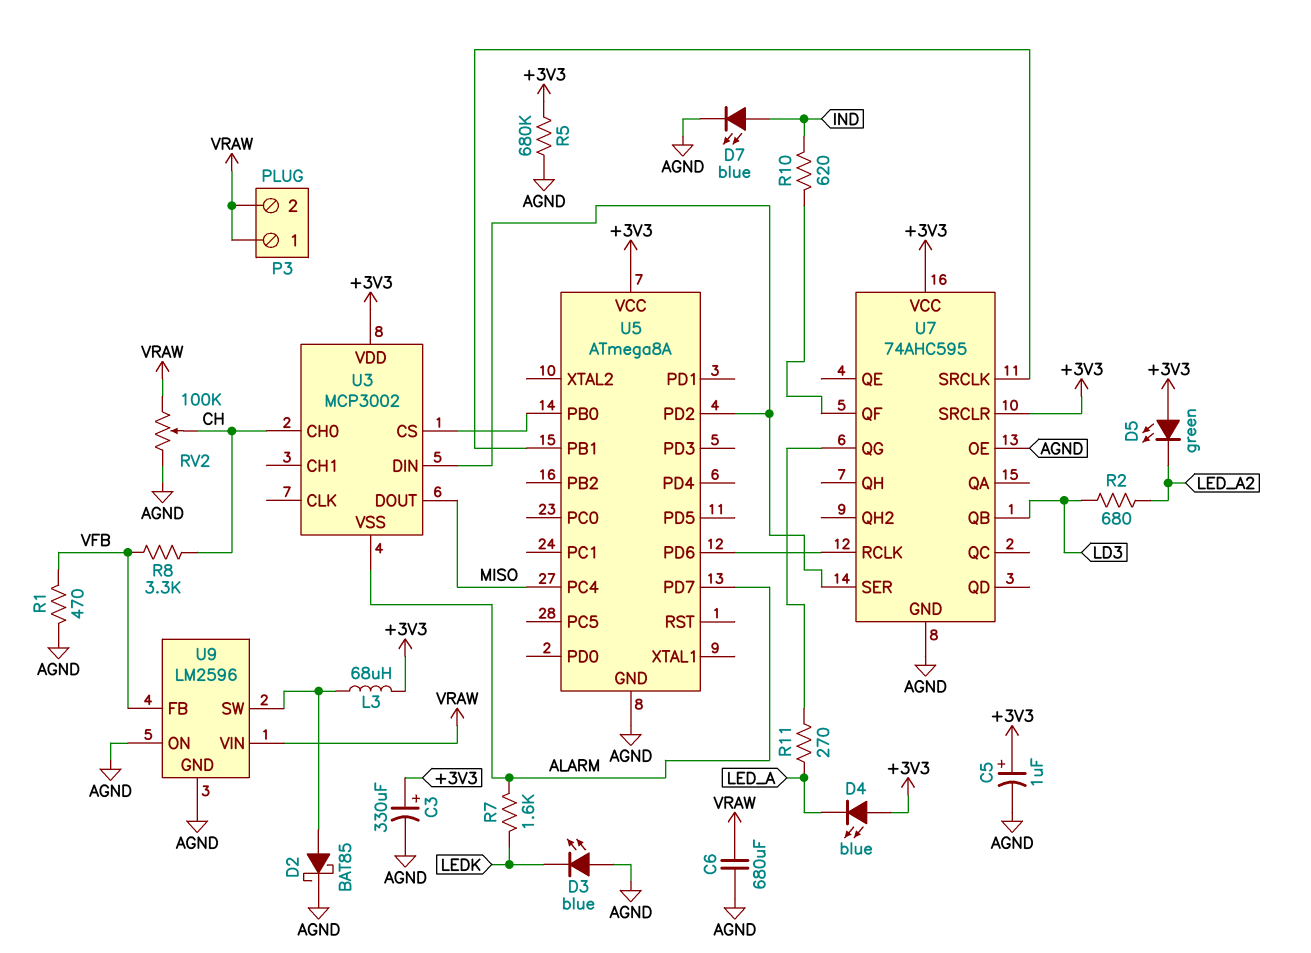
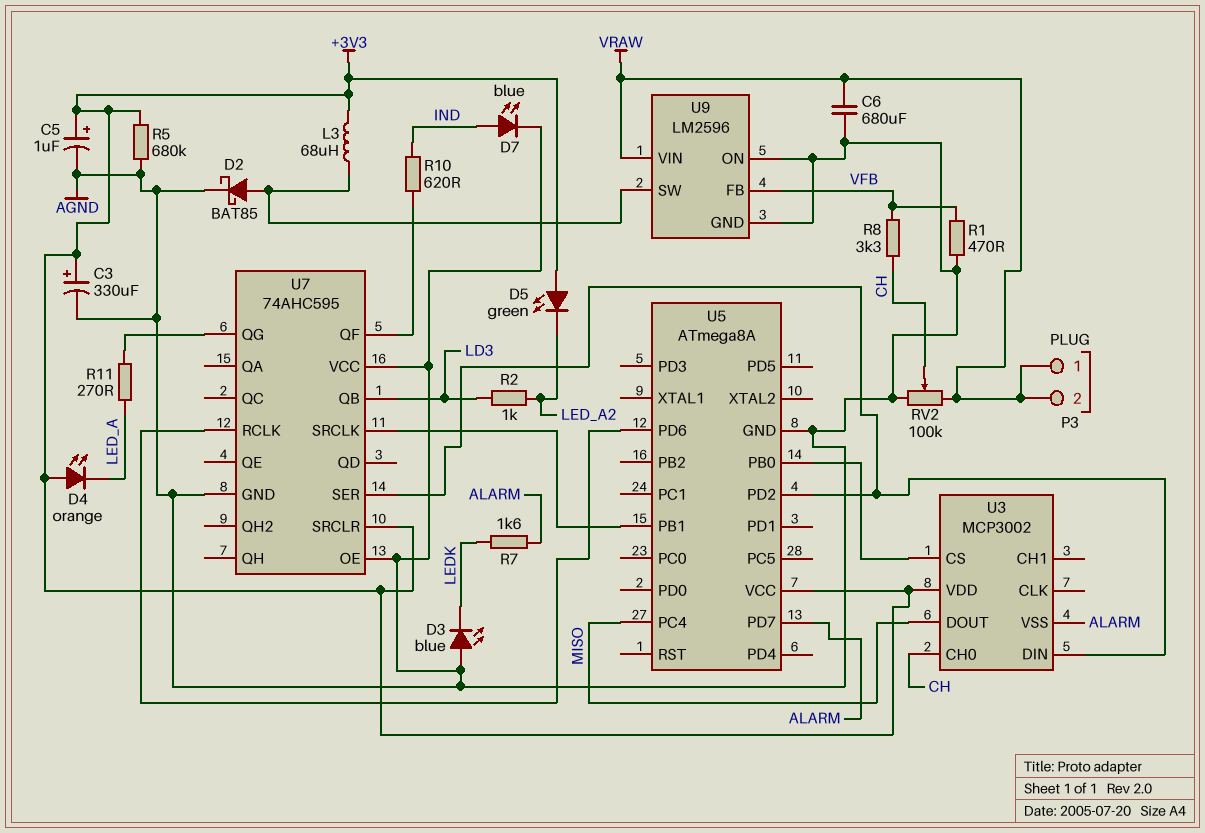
D4: LED blue (A +3V3, K LED_A) -> LED orange (A +3V3, K LED_A)
R2: 680 (LD3, LED_A2) -> 1k (LD3, LED_A2)
U7 pin VCC: +3V3 -> AGND

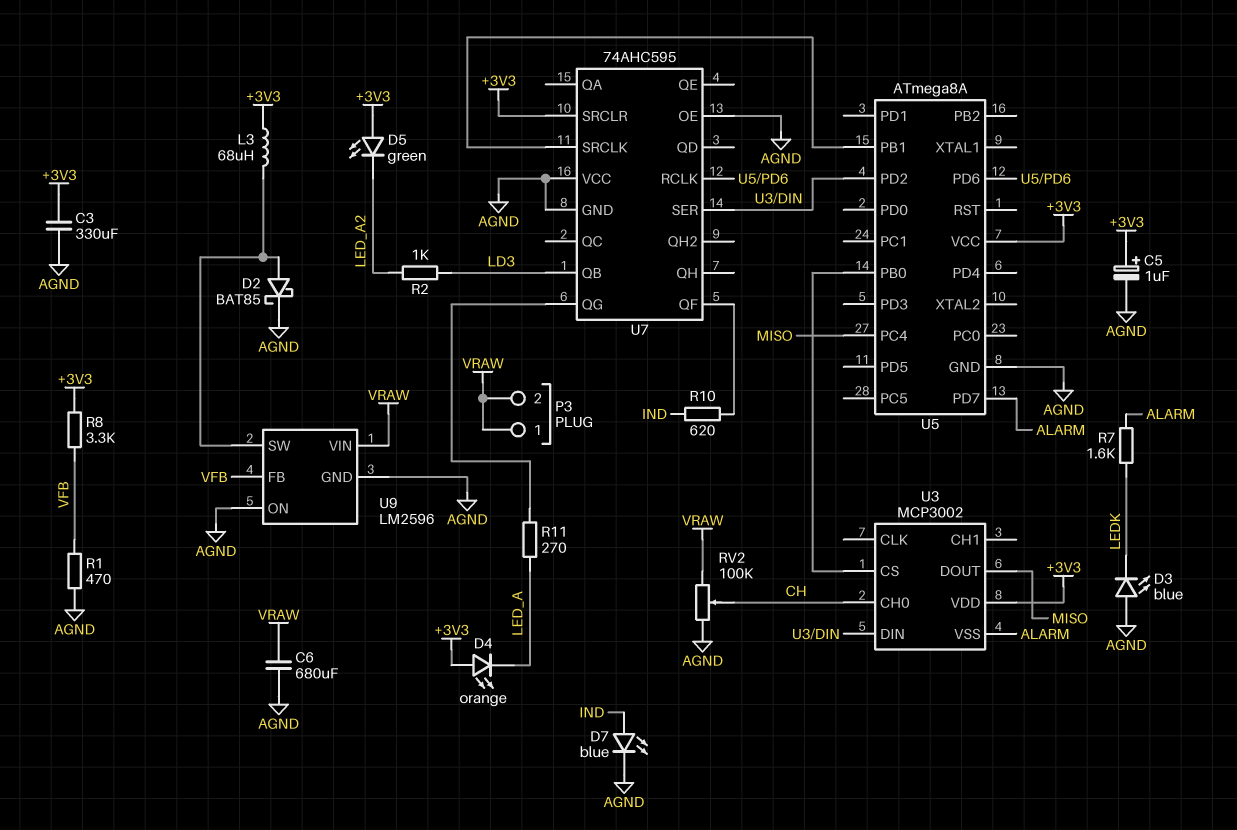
C3: 330uF (plus +3V3, minus AGND) -> 330uF (+3V3, AGND)
R5: 680k (+3V3, AGND) -> none
R8: 3.3k (CH, VFB) -> 3.3k (+3V3, VFB)

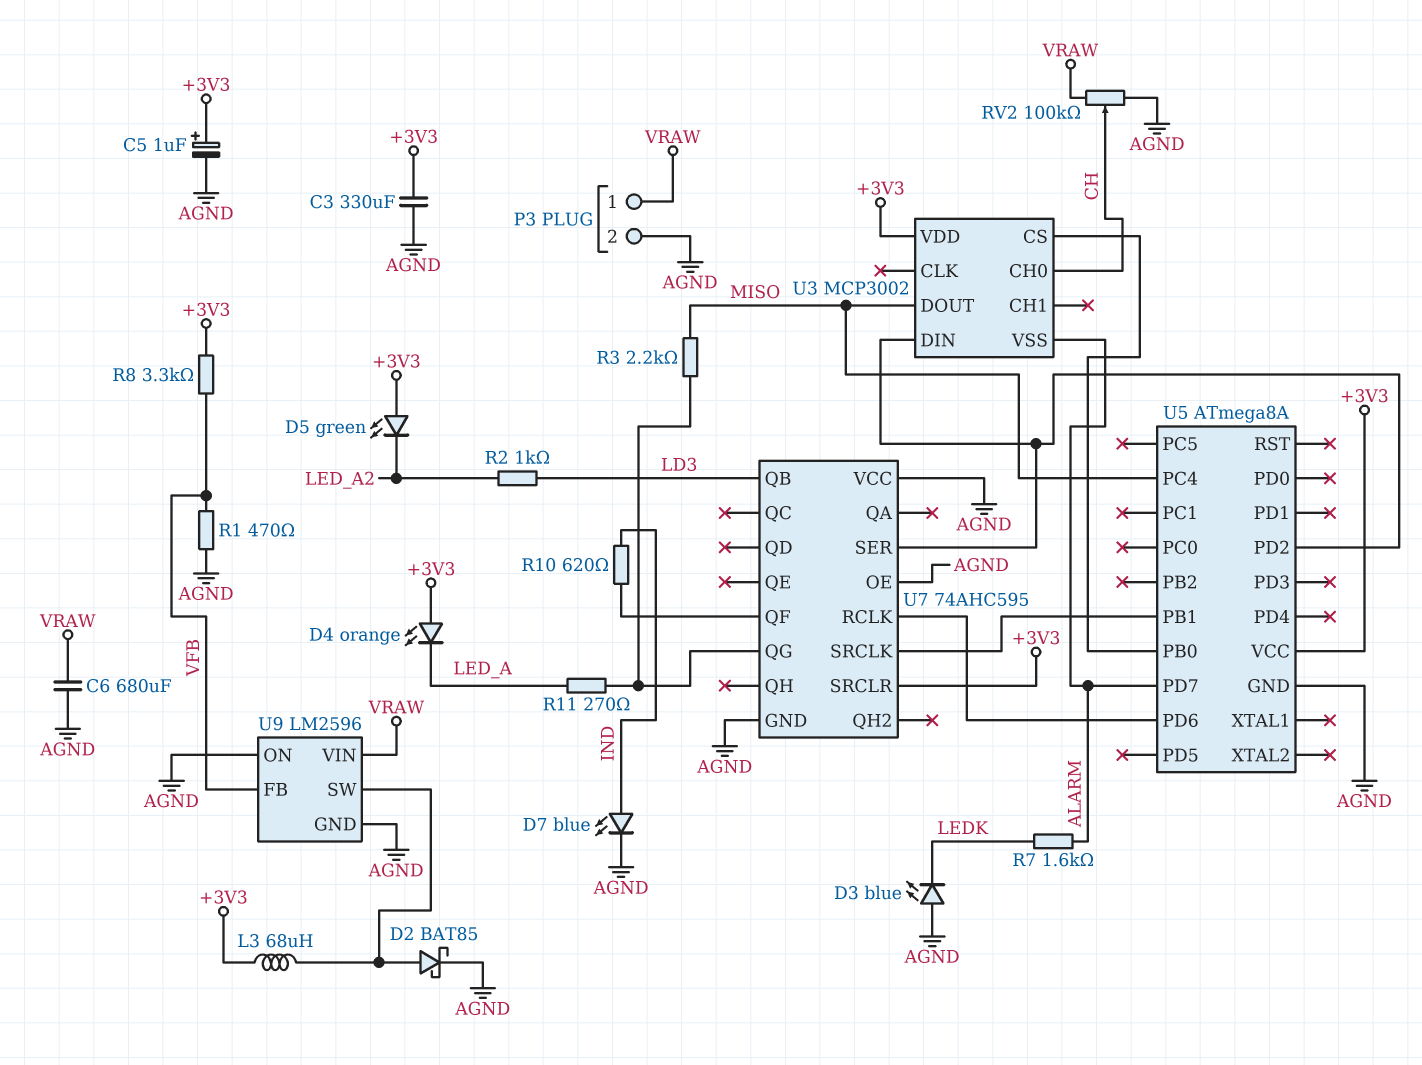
P3 pin 2: VRAW -> AGND
R3: none -> 2.2k (MISO, U7/QG)

